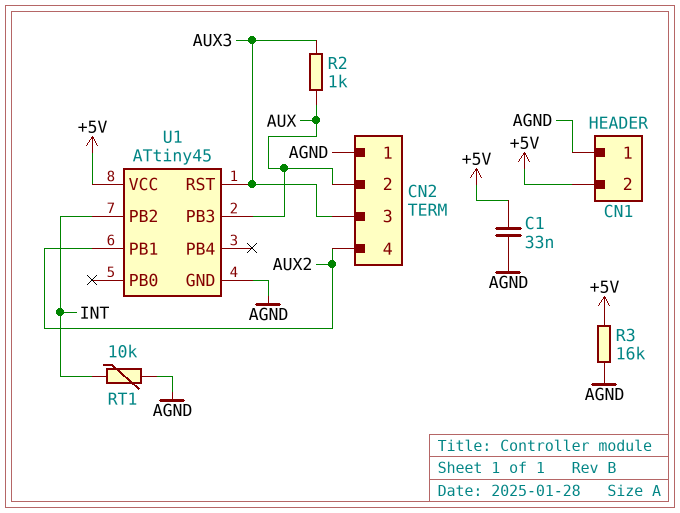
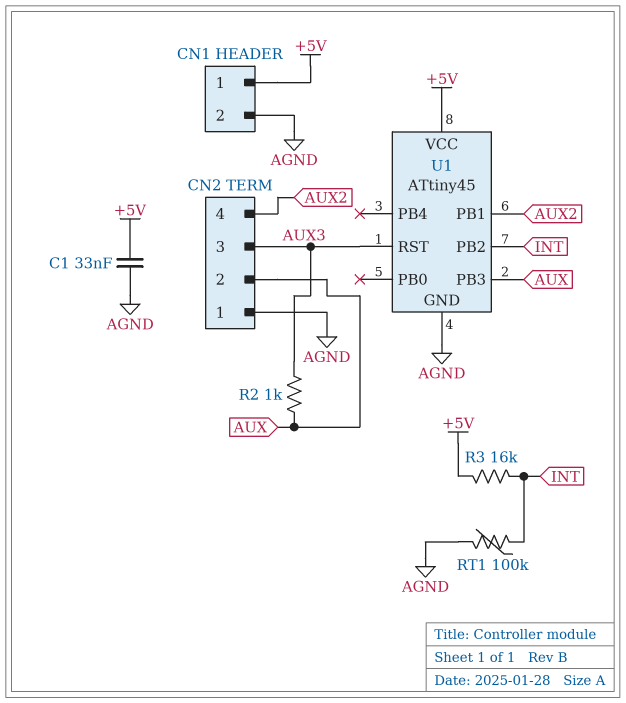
CN1 pin 1: AGND -> +5V
CN1 pin 2: +5V -> AGND
R3: 16k (+5V, AGND) -> 16k (+5V, INT)
RT1: 10k (AGND, INT) -> 100k (AGND, INT)

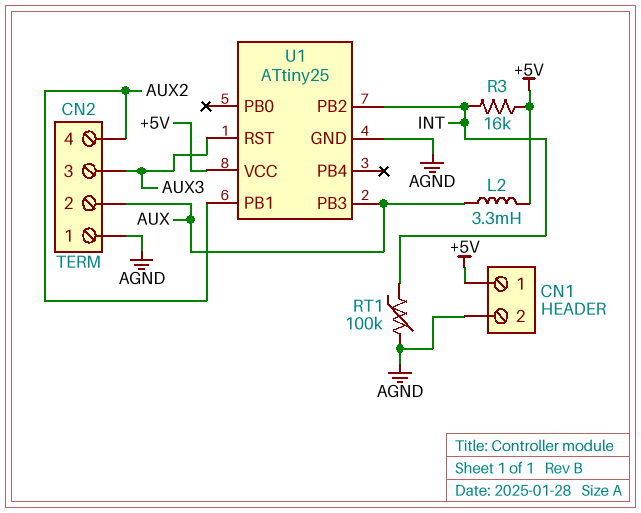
C1: 33nF (+5V, AGND) -> none
L2: none -> 3.3mH (+5V, AUX)
R2: 1k (AUX, AUX3) -> none
U1: ATtiny45 -> ATtiny25

